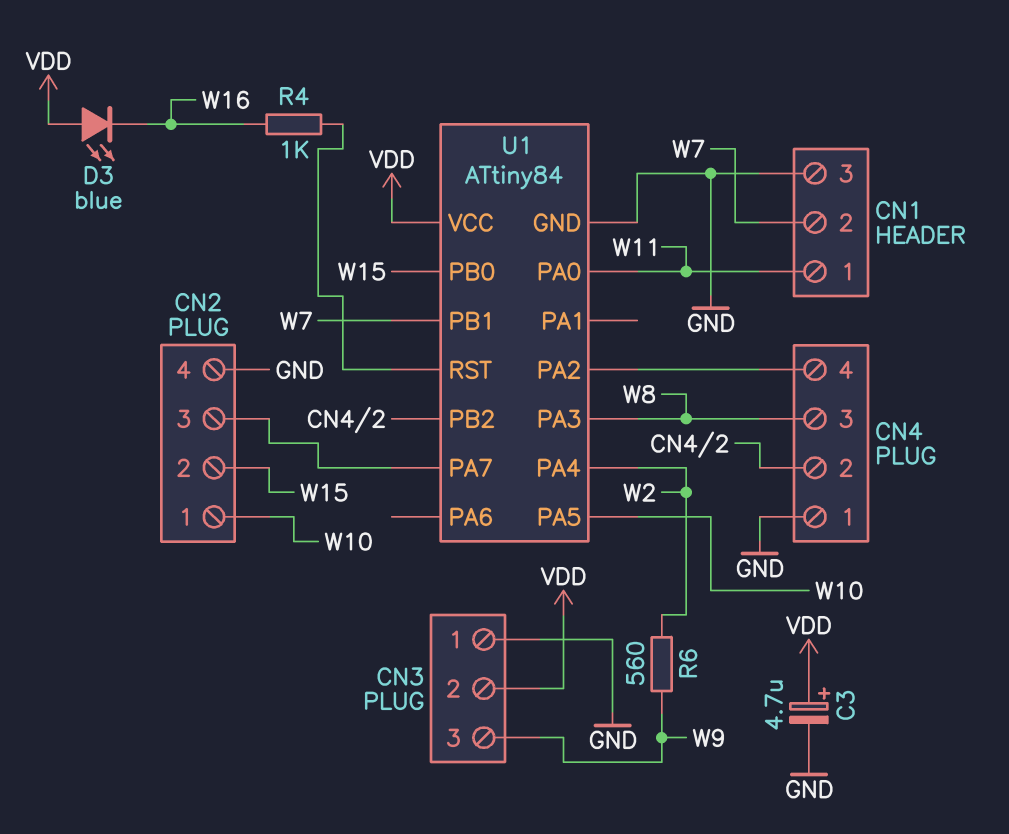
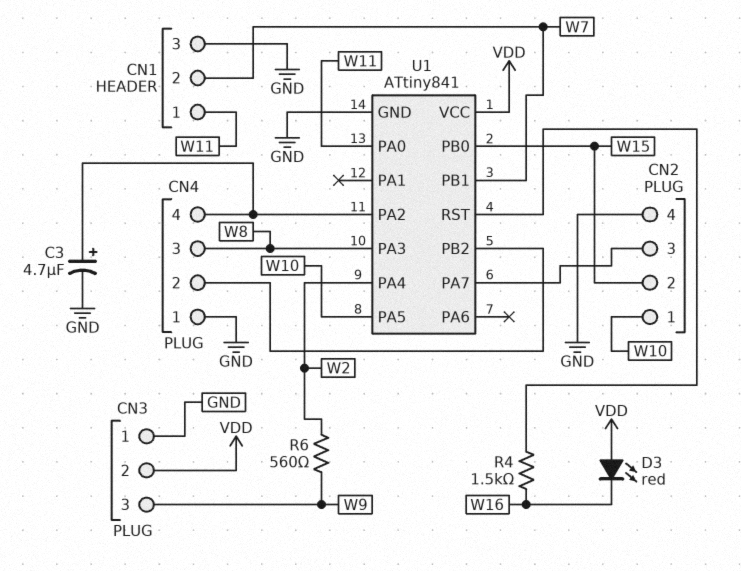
C3: 4.7uF (plus VDD, minus GND) -> 4.7uF (plus CN4/4, minus GND)
D3: LED blue (A VDD, K W16) -> LED red (A VDD, K W16)
R4: 1k (U1/RST, W16) -> 1.5k (U1/RST, W16)
U1: ATtiny84 -> ATtiny841

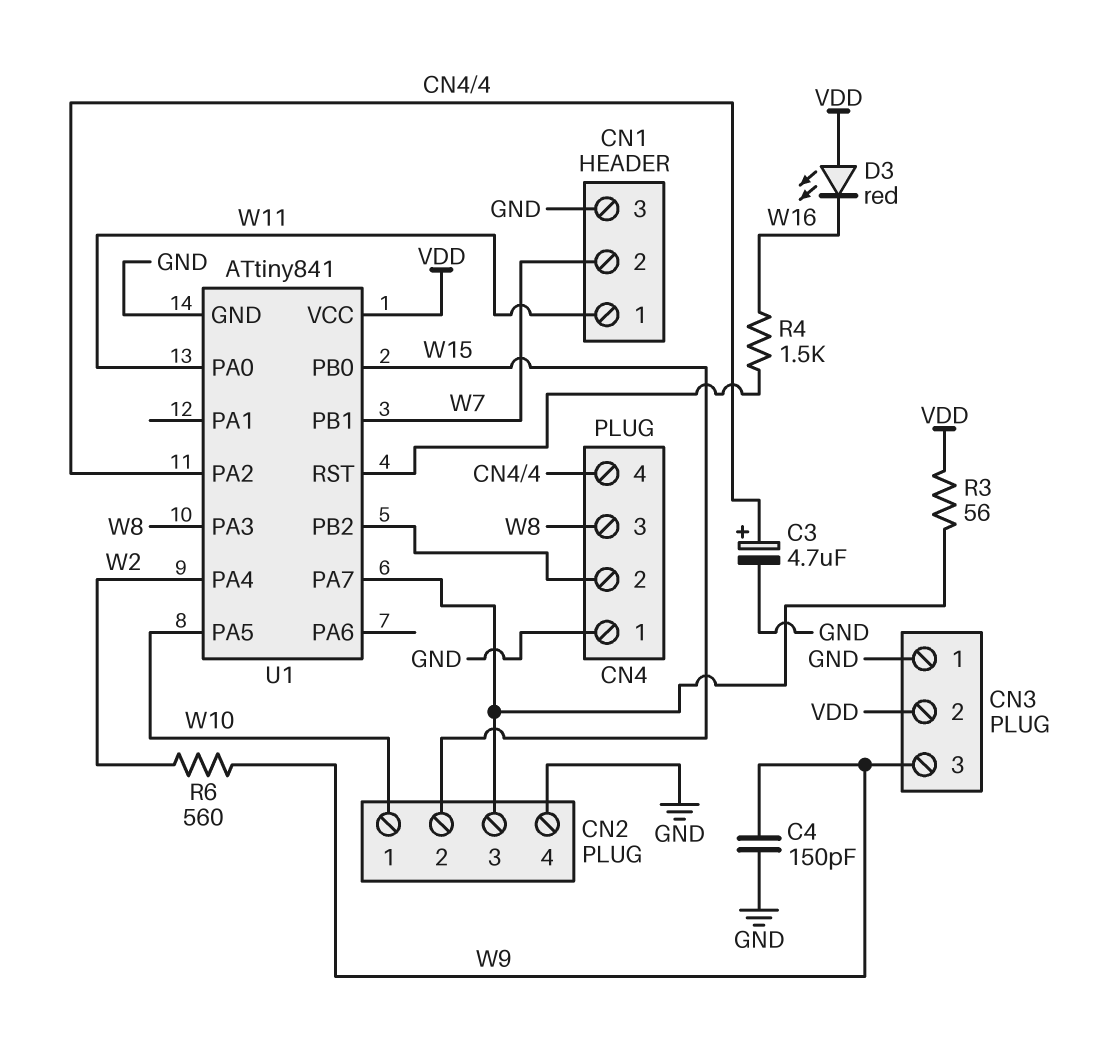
C4: none -> 150pF (GND, W9)
R3: none -> 56 (CN2/3, VDD)

